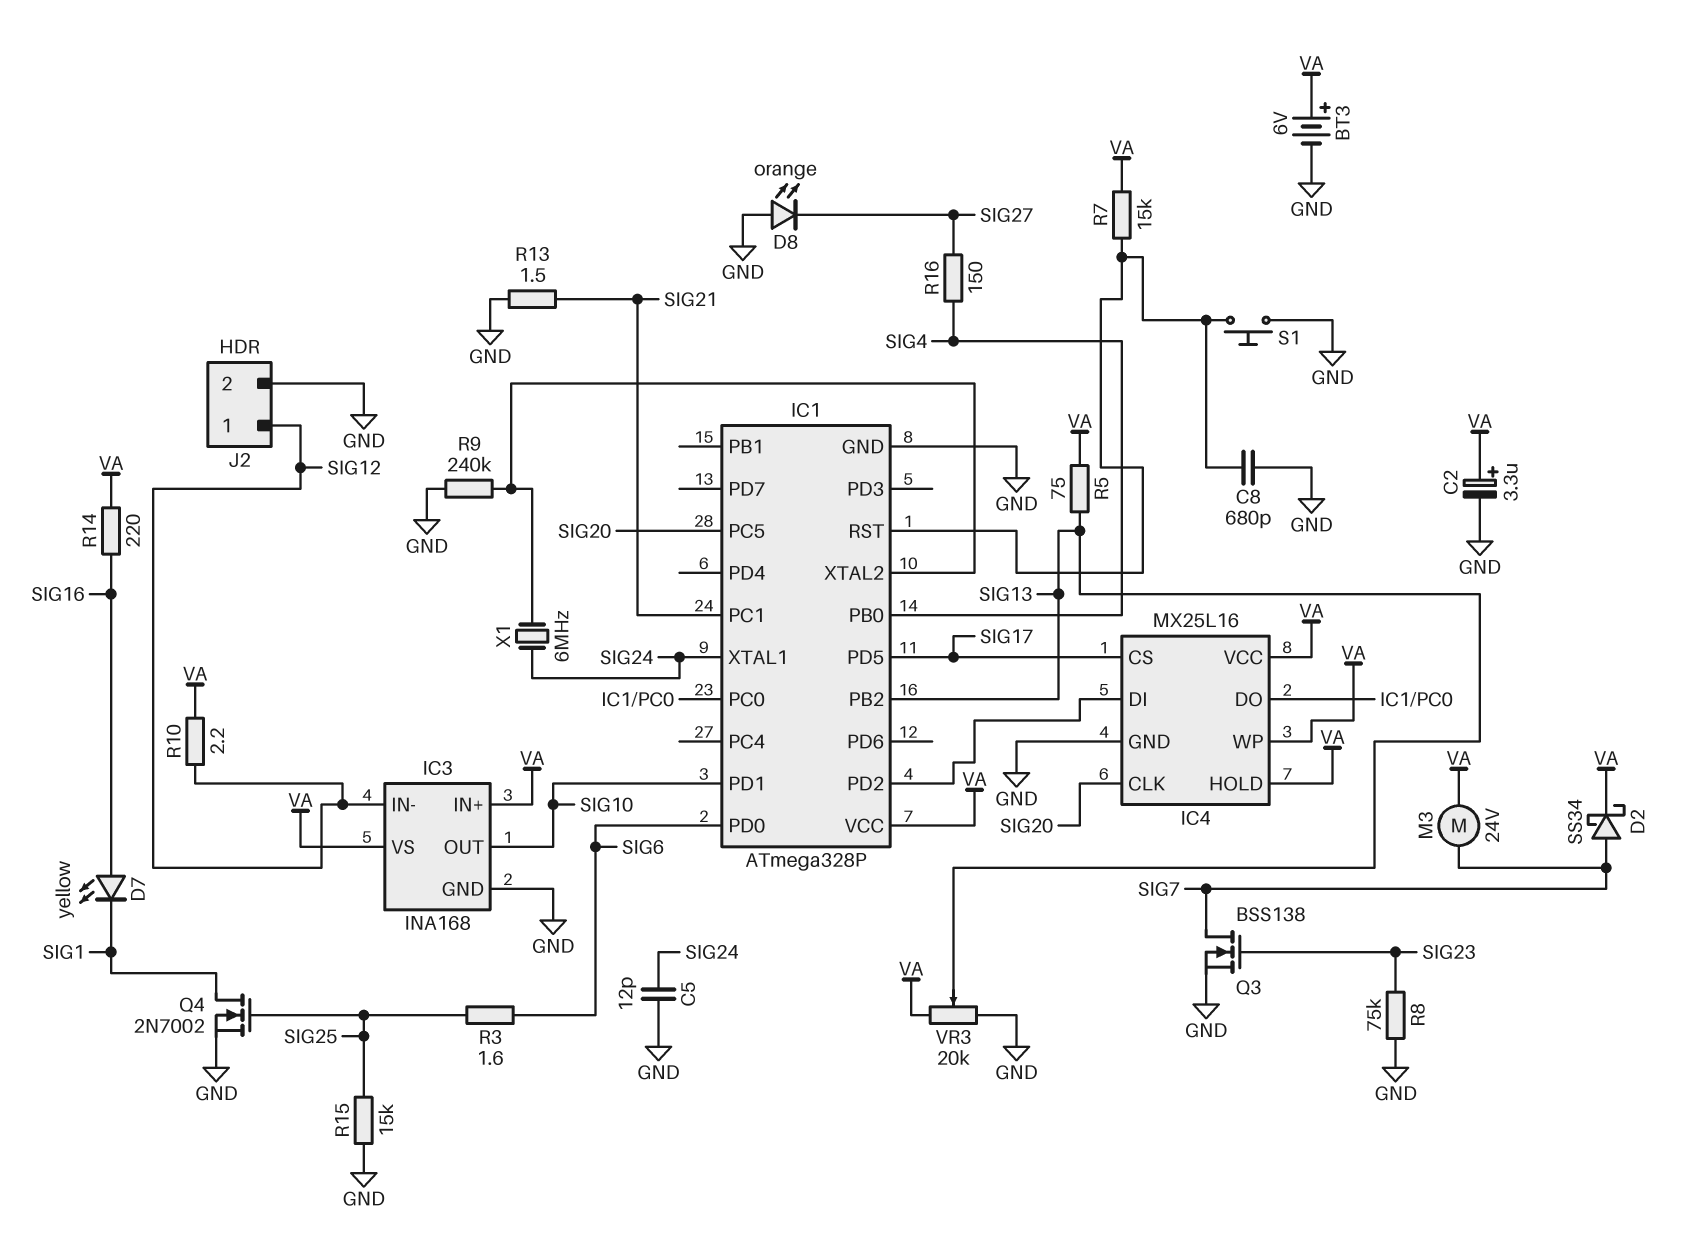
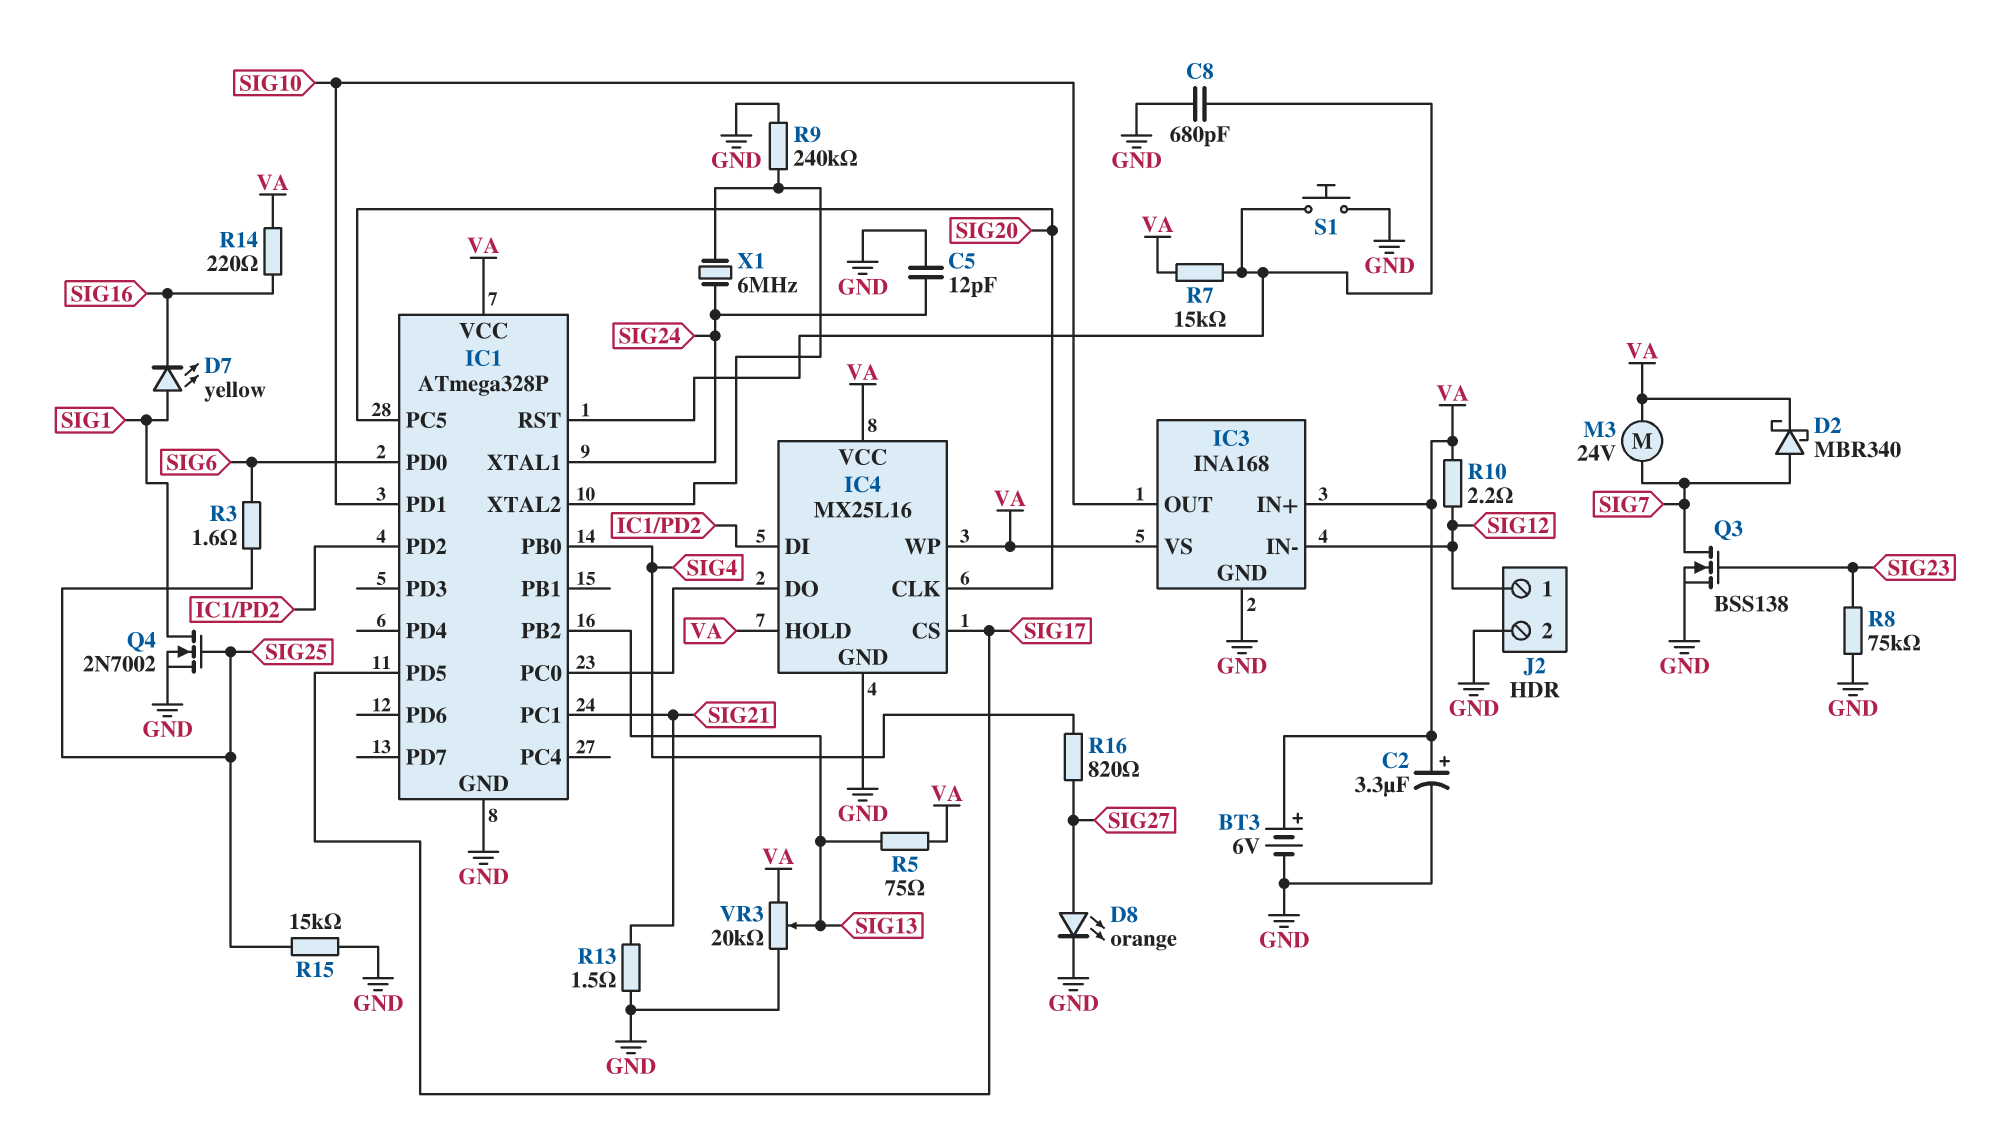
D2: schottky SS34 (A SIG7, K VA) -> schottky MBR340 (A SIG7, K VA)
D7: LED yellow (A SIG16, K SIG1) -> LED yellow (A SIG1, K SIG16)
D8: LED orange (A GND, K SIG27) -> LED orange (A SIG27, K GND)
R16: 150 (SIG4, SIG27) -> 820 (SIG4, SIG27)

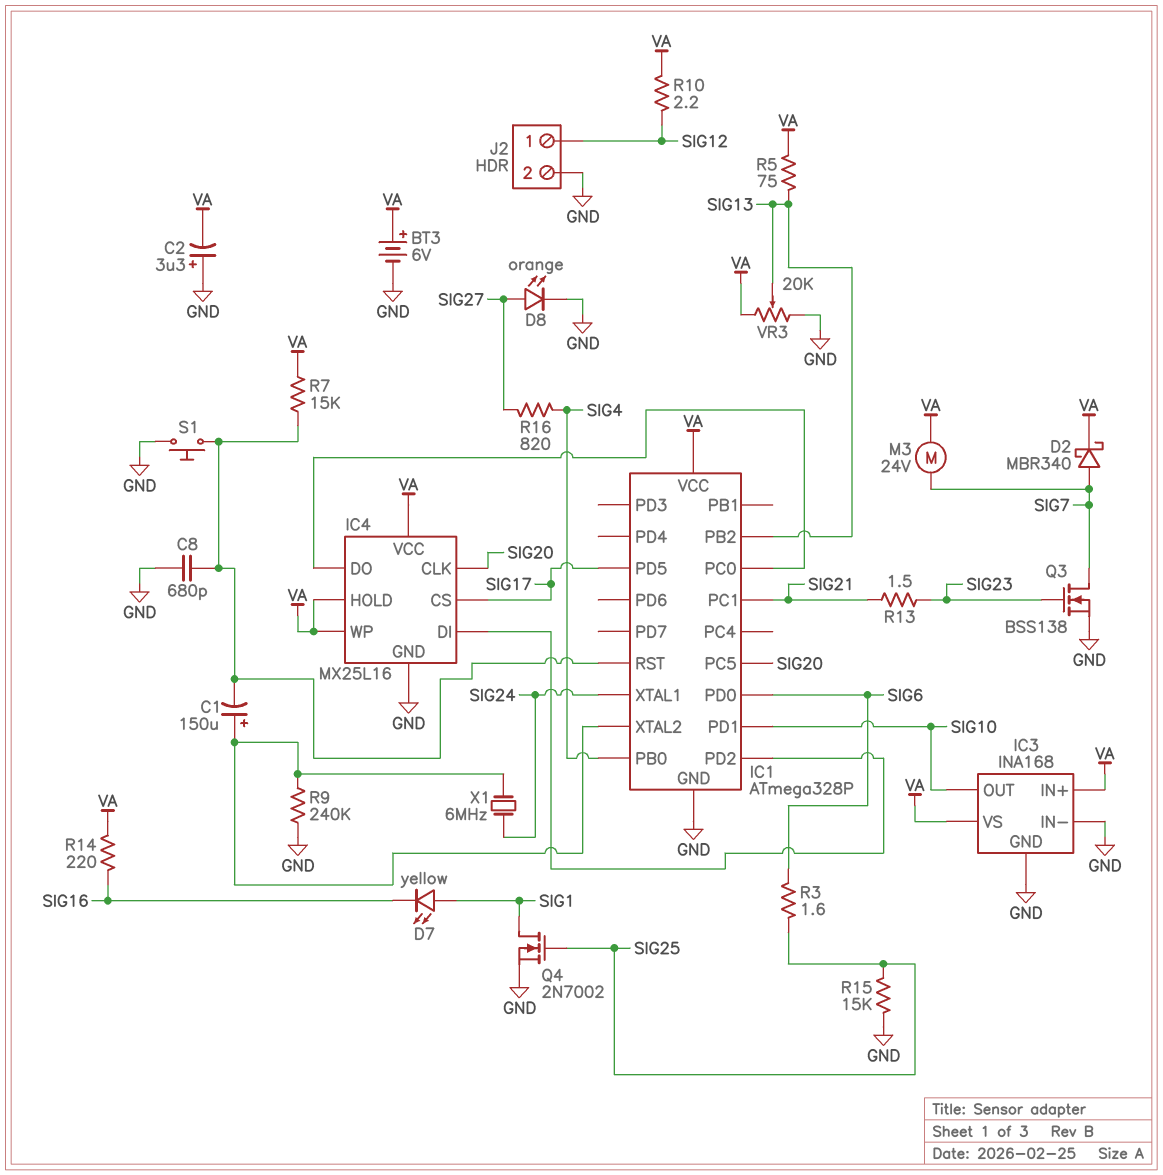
C1: none -> 150uF (plus IC1/XTAL2, minus IC1/RST)
C2: 3.3uF (plus VA, minus GND) -> 3.3uF (plus GND, minus VA)
C5: 12pF (GND, SIG24) -> none
IC3 pin IN-: SIG12 -> GND
R8: 75k (GND, SIG23) -> none
R13: 1.5 (GND, SIG21) -> 1.5 (SIG21, SIG23)

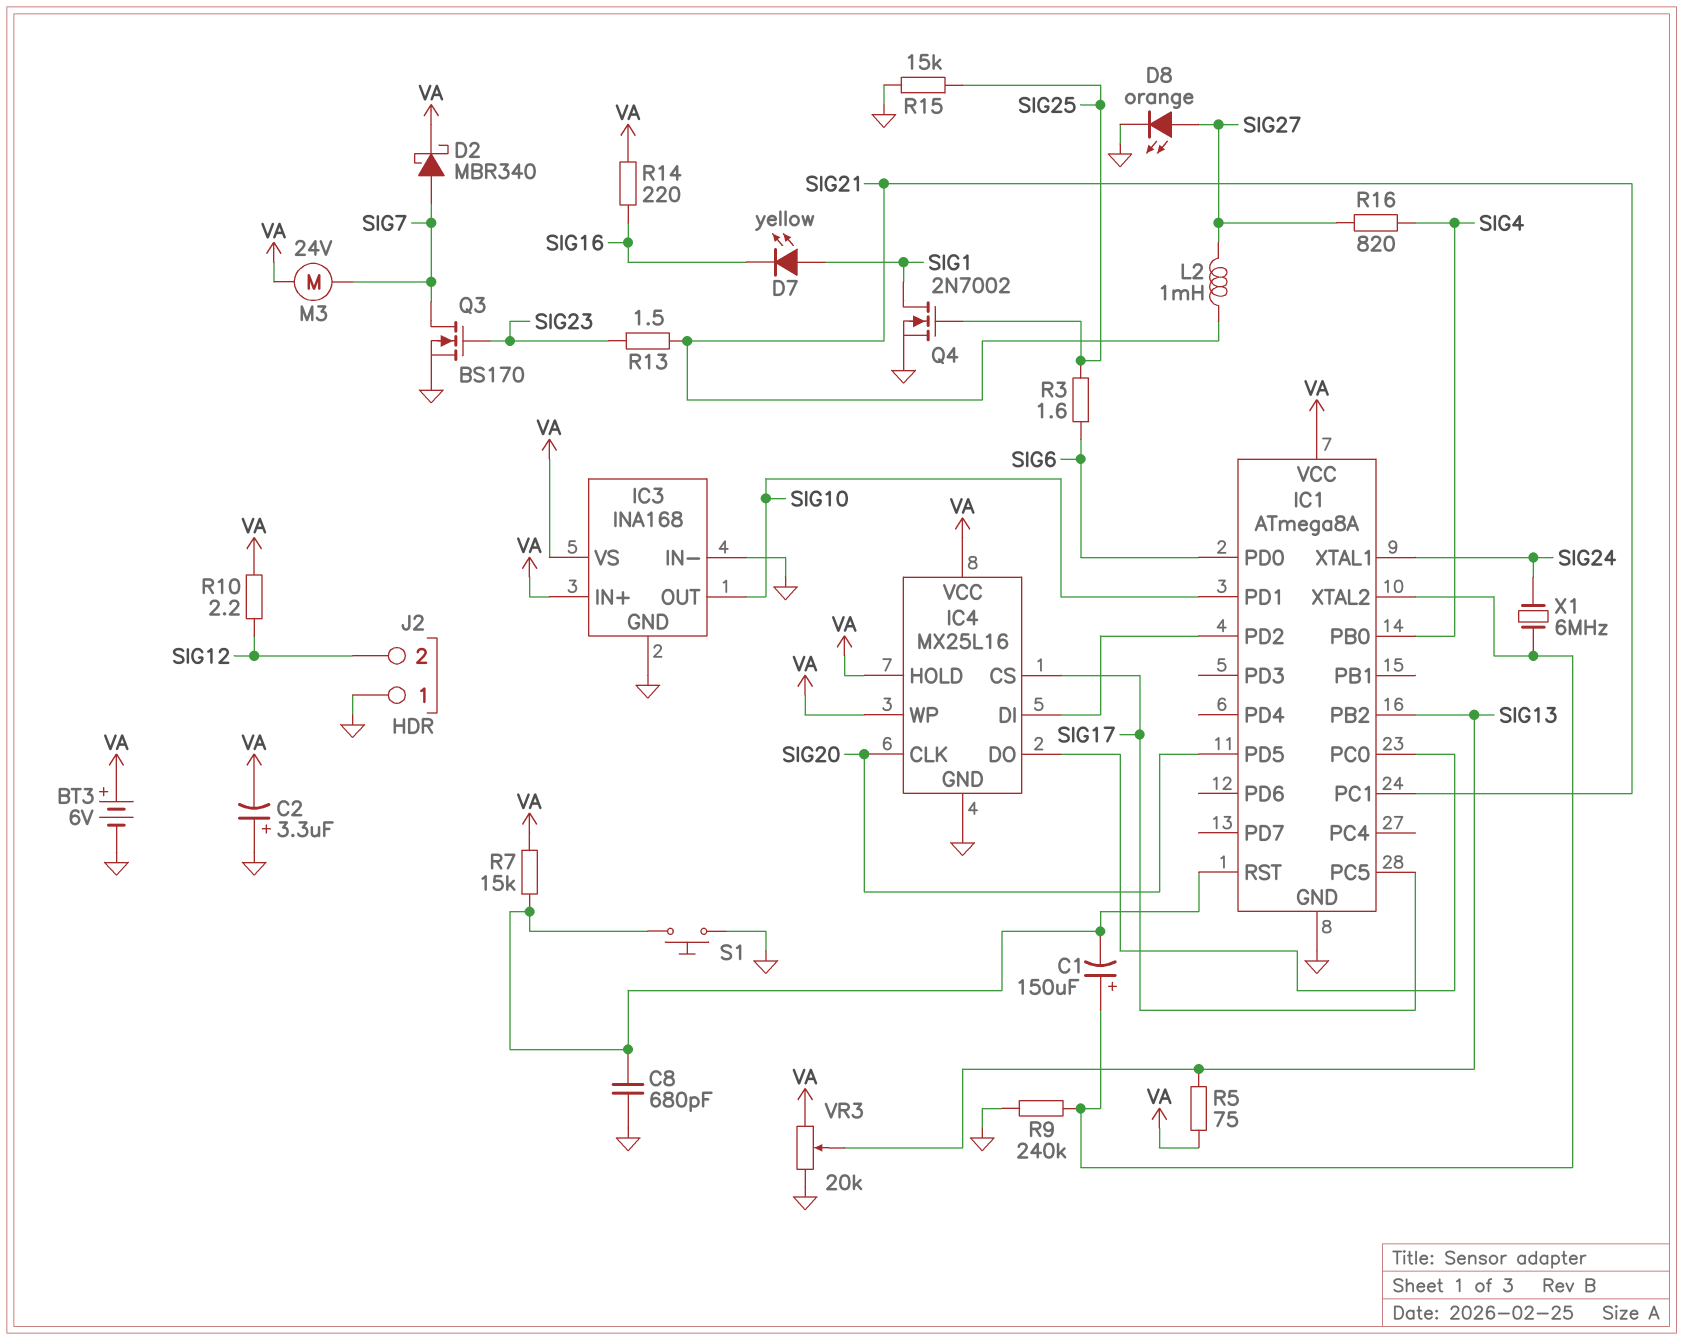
IC1: ATmega328P -> ATmega8A
IC1 pin PC5: SIG20 -> SIG17
IC1 pin PD5: SIG17 -> SIG20
J2 pin 1: SIG12 -> GND
J2 pin 2: GND -> SIG12
L2: none -> 1mH (SIG21, SIG27)
Q3: NMOS BSS138 (G SIG23, D SIG7, S GND) -> NMOS BS170 (G SIG23, D SIG7, S GND)

